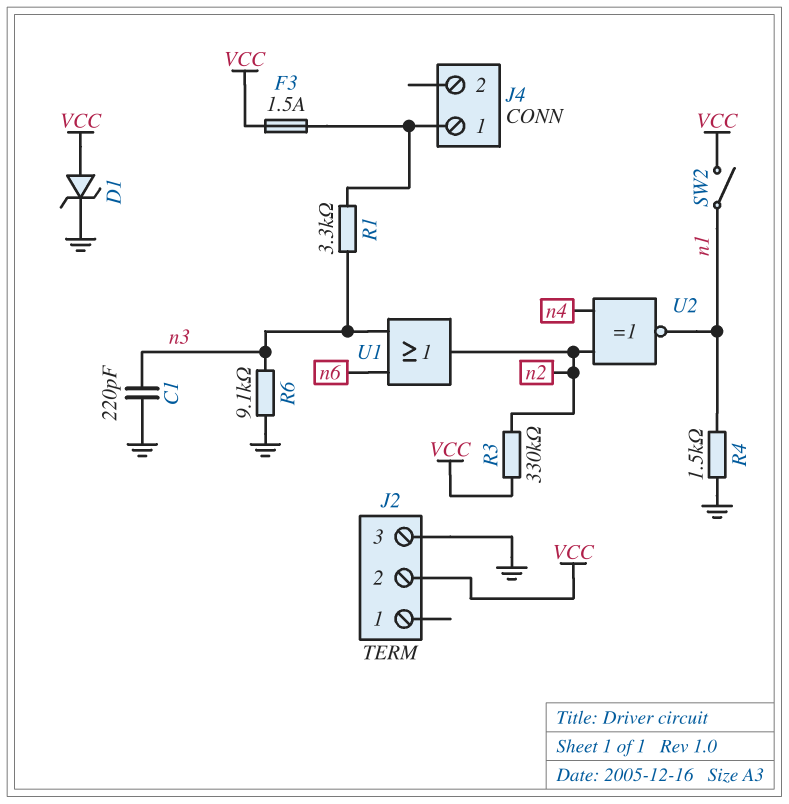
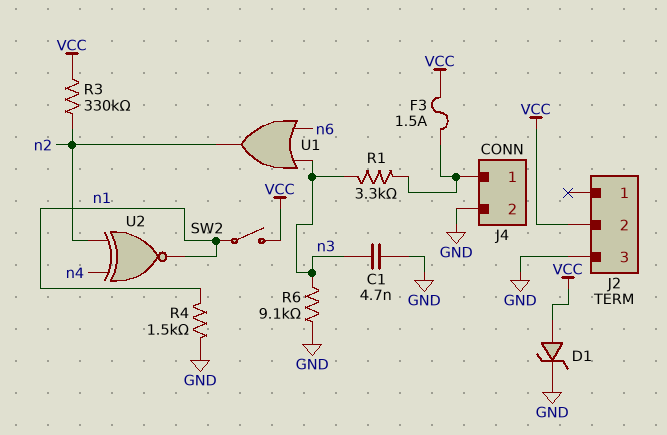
C1: 220pF (GND, n3) -> 4.7nF (GND, n3)
J4 pin 2: none -> GND

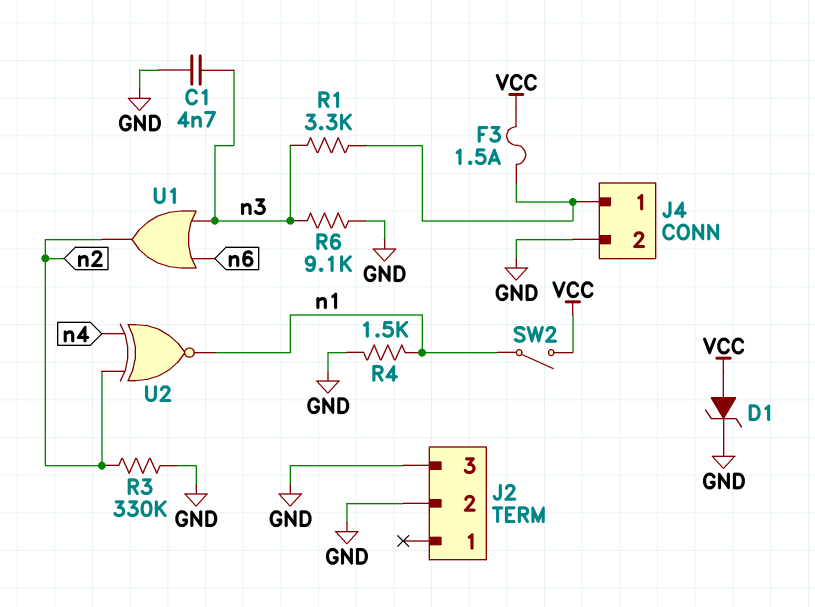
J2 pin 2: VCC -> GND
R3: 330k (VCC, n2) -> 330k (GND, n2)

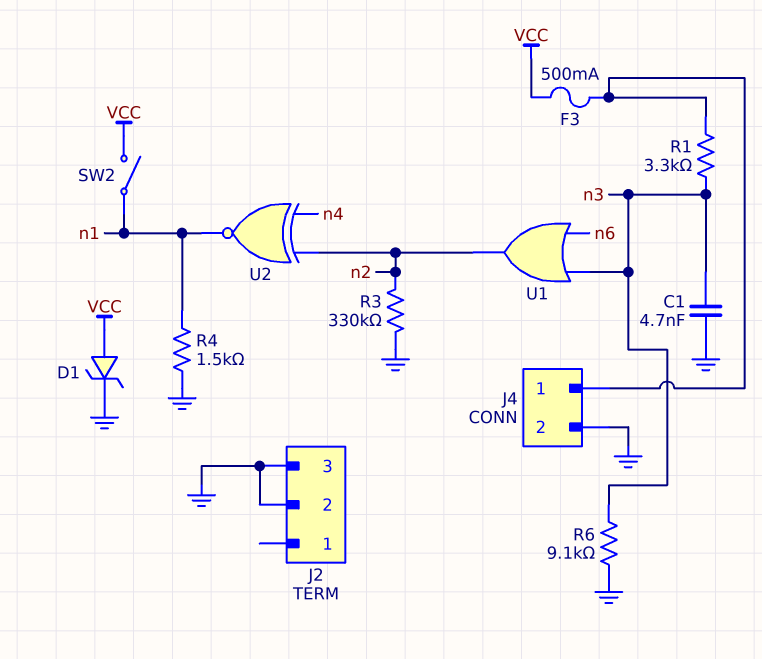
F3: 1.5A (J4/1, VCC) -> 500mA (J4/1, VCC)

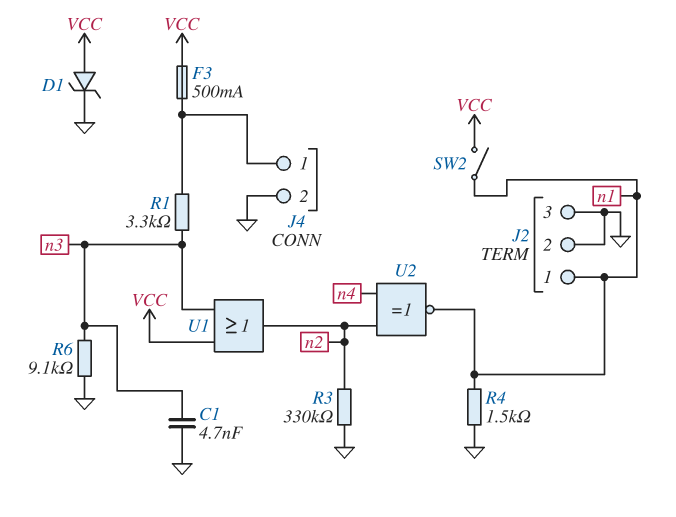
J2 pin 1: none -> n1
U1: OR (in n3, in n6, out n2) -> OR (in VCC, in n3, out n2)

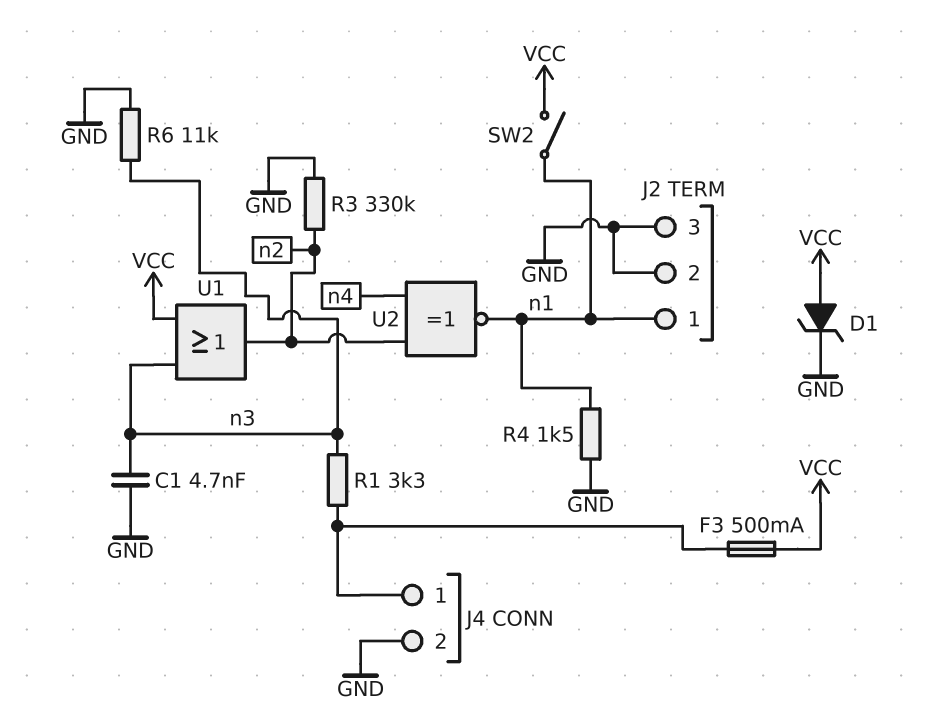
R6: 9.1k (GND, n3) -> 11k (GND, n3)

